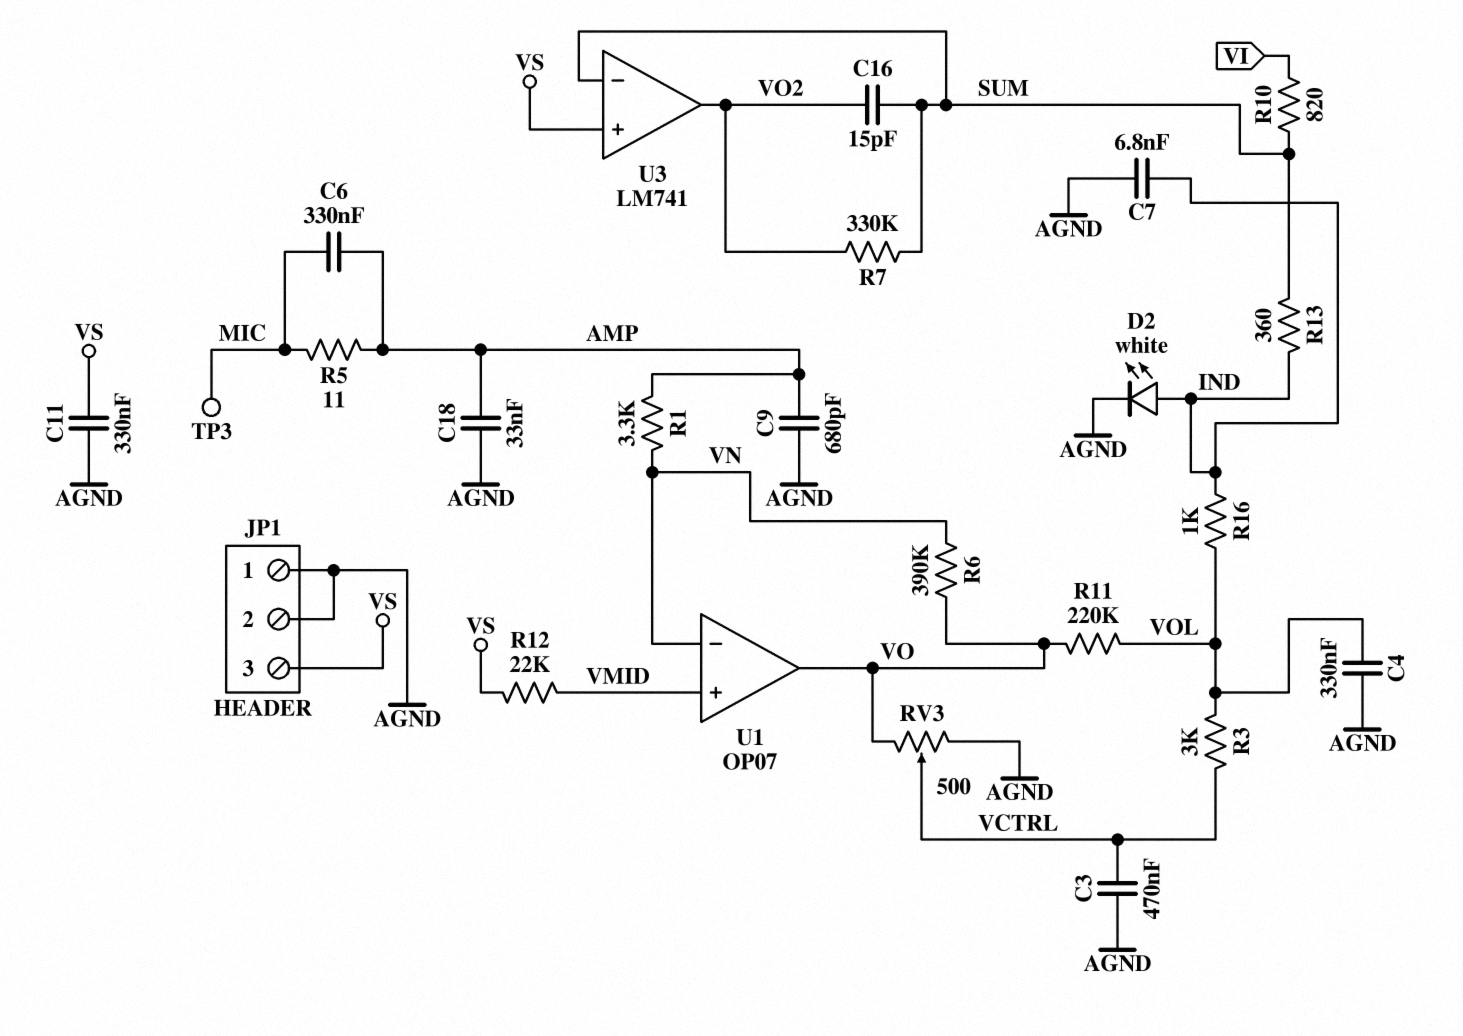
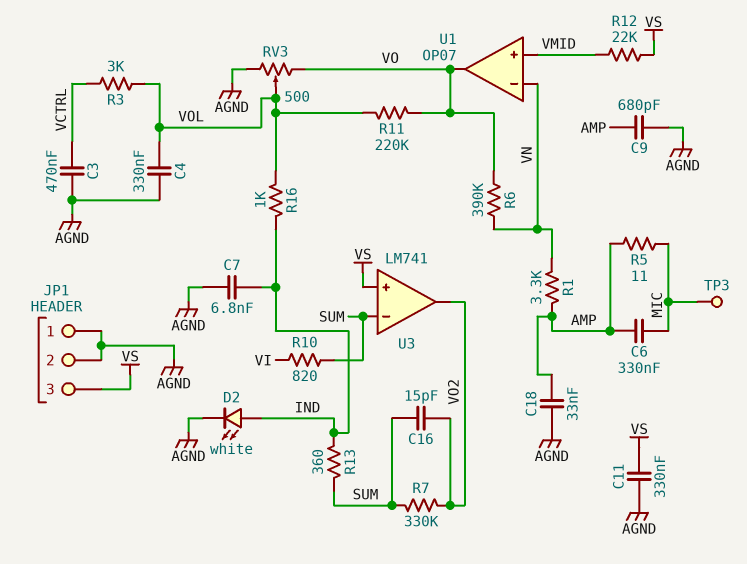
RV3: 500 (AGND, VO, wiper VCTRL) -> 500 (AGND, VO, wiper VOL)

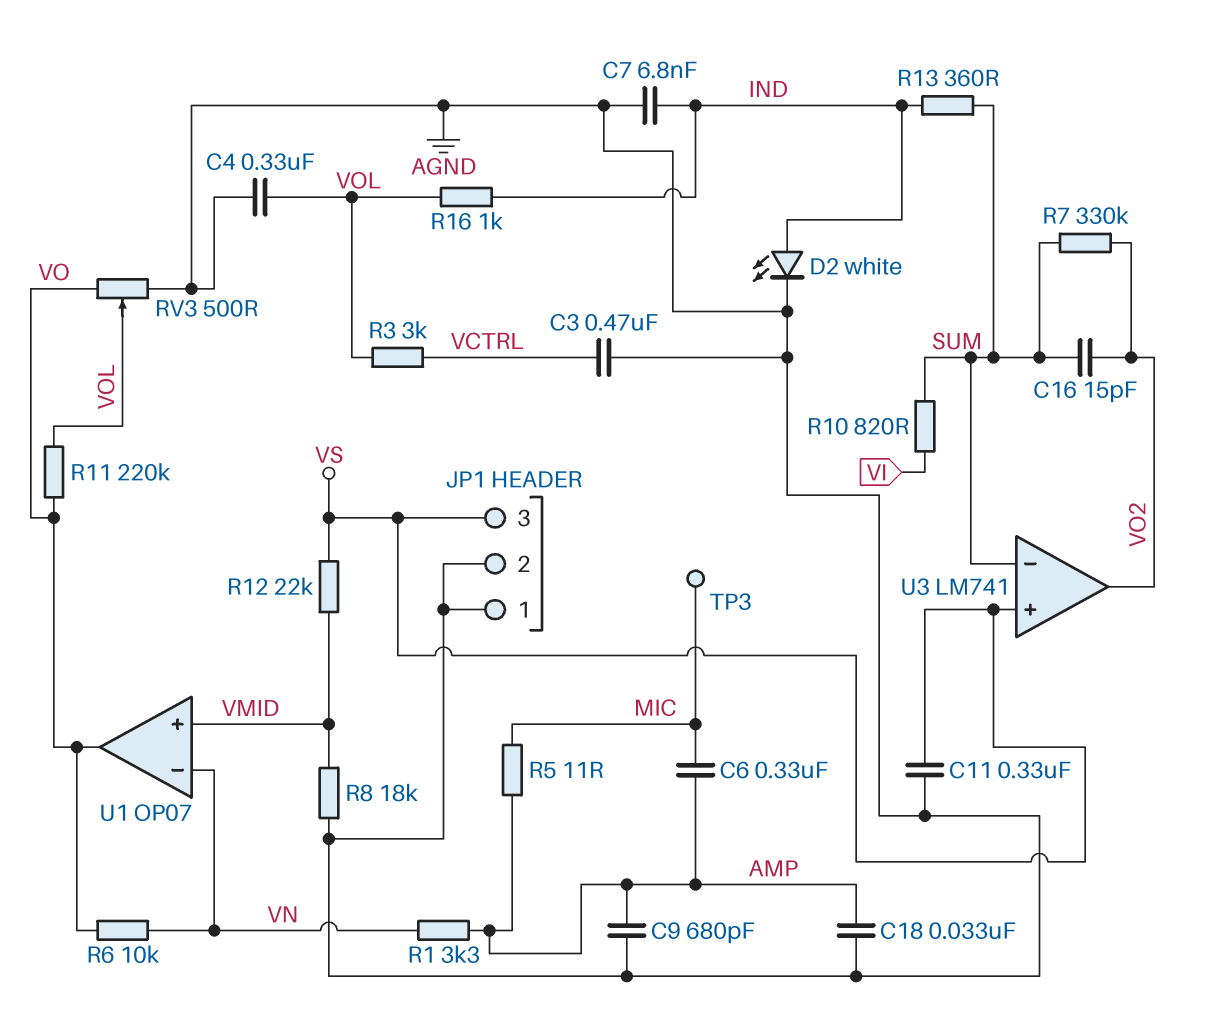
R6: 390k (VN, VO) -> 10k (VN, VO)
R8: none -> 18k (AGND, VMID)

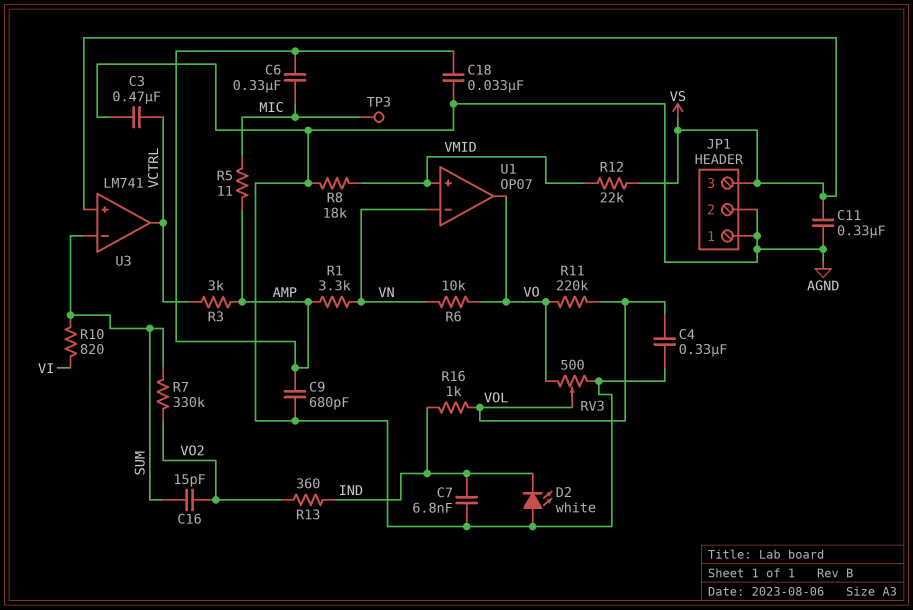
D2: LED white (A IND, K AGND) -> LED white (A AGND, K IND)
R3: 3k (VCTRL, VOL) -> 3k (AMP, VCTRL)
R13: 360 (IND, SUM) -> 360 (IND, VO2)
U3 pin out: VO2 -> VCTRL

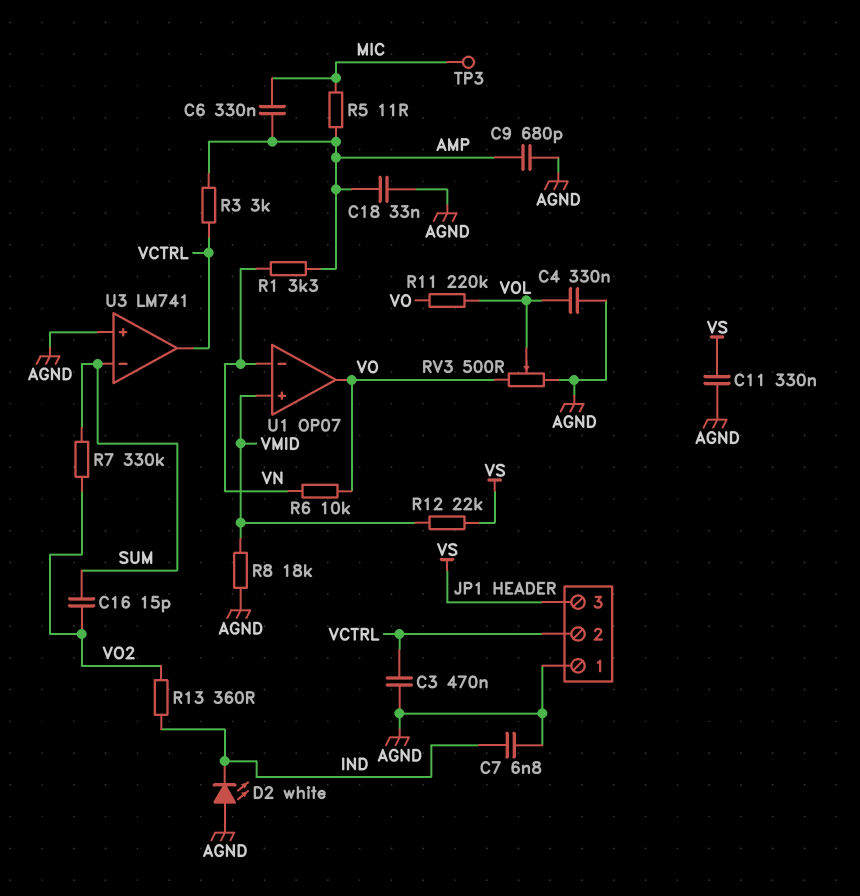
JP1 pin 2: AGND -> VCTRL
R10: 820 (SUM, VI) -> none
R16: 1k (IND, VOL) -> none
U3 pin in+: VS -> AGND

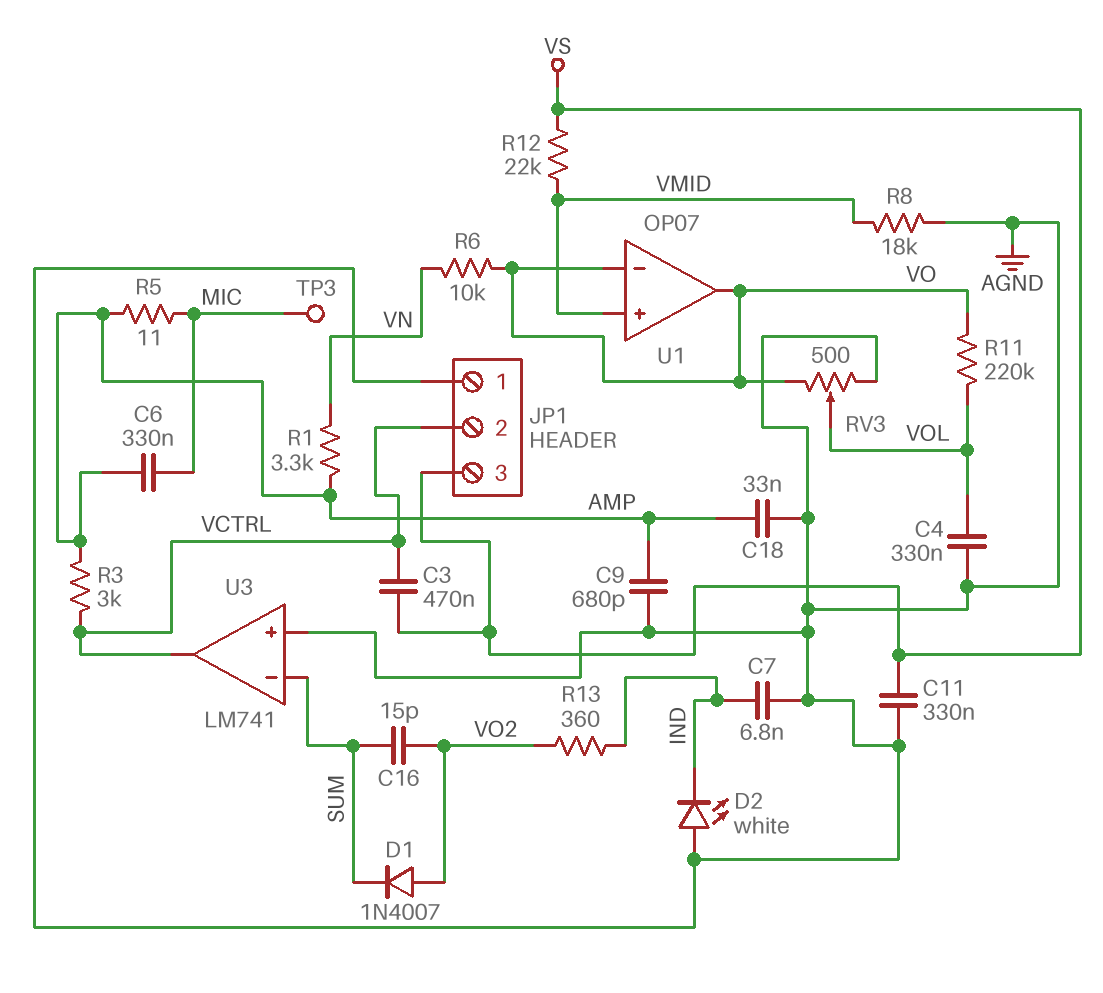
C3: 470nF (AGND, VCTRL) -> 470nF (VCTRL, VS)
D1: none -> diode 1N4007 (A VO2, K SUM)
R7: 330k (SUM, VO2) -> none
U1 pin in-: VN -> VO

